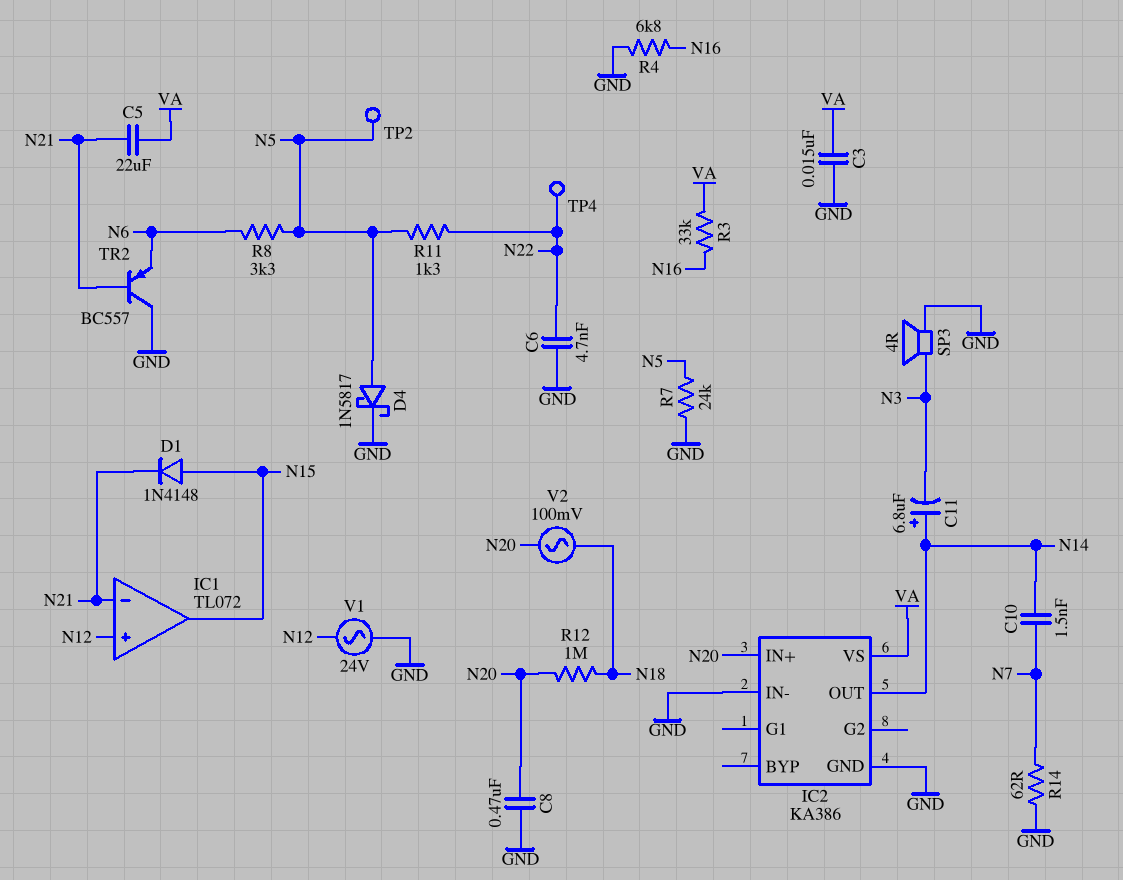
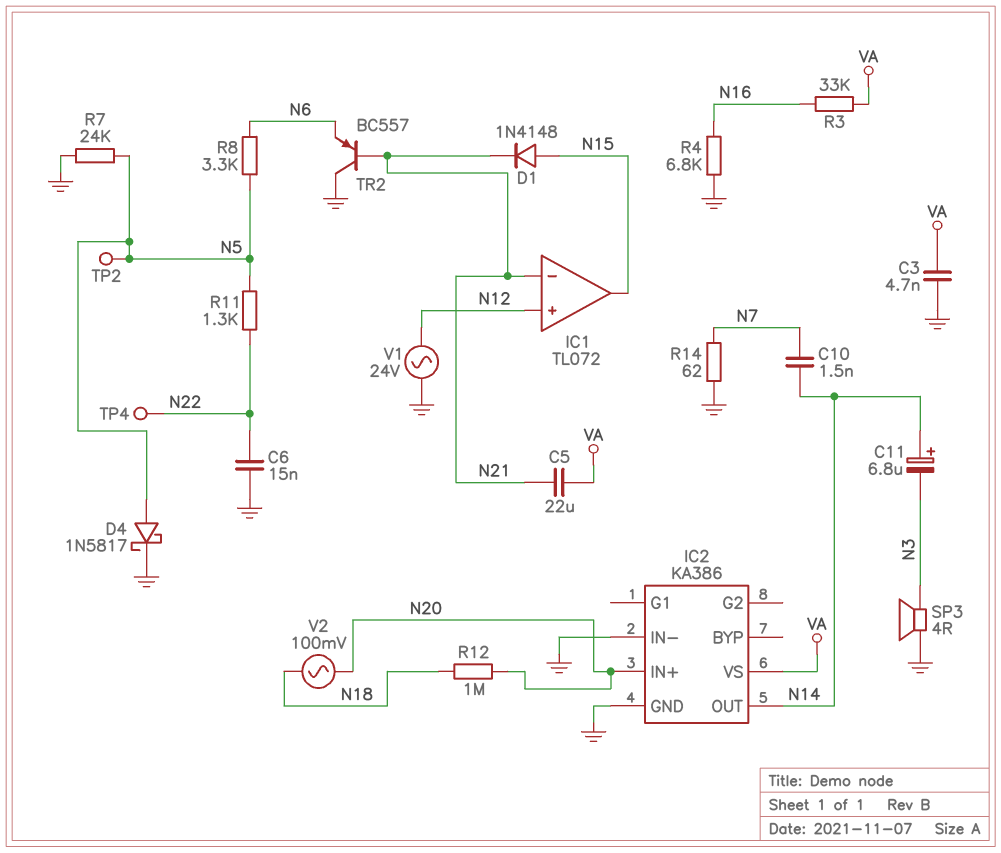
C3: 15nF (GND, VA) -> 4.7nF (GND, VA)
C6: 4.7nF (GND, N22) -> 15nF (GND, N22)
C8: 470nF (GND, N20) -> none

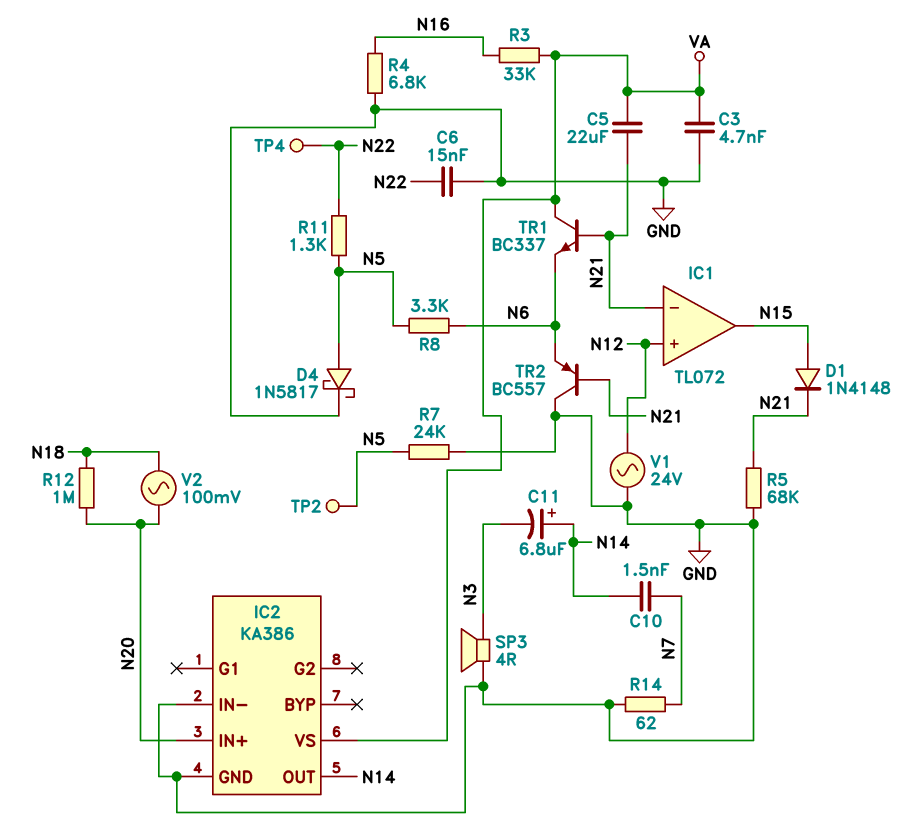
R5: none -> 68k (GND, N21)
TR1: none -> NPN BC337 (B N21, C VA, E N6)

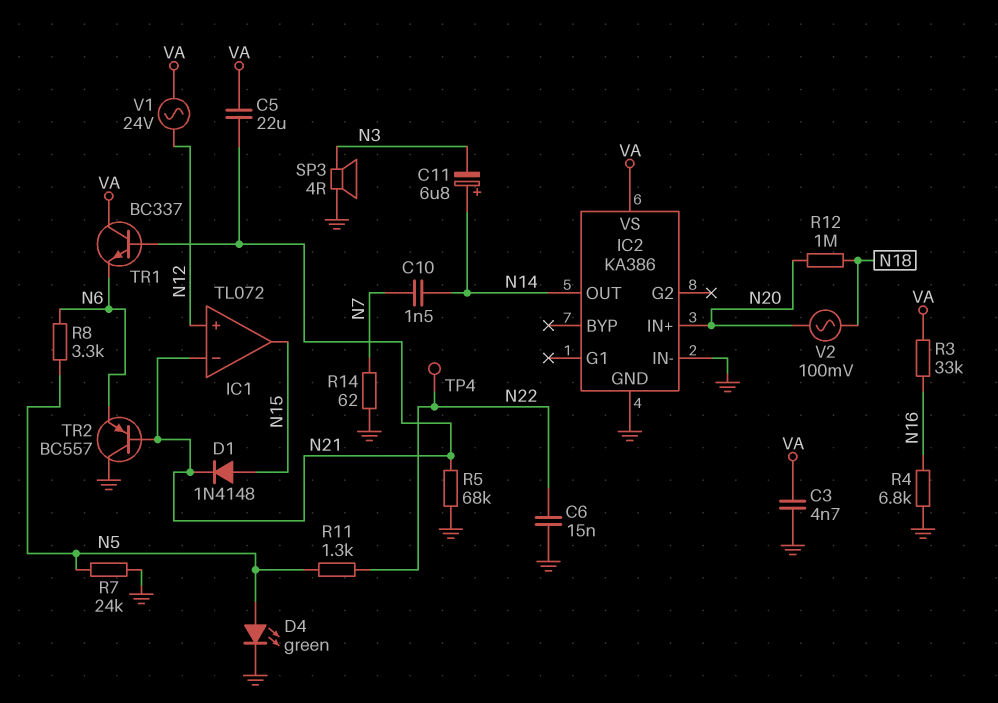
D4: schottky 1N5817 (A N5, K GND) -> LED green (A N5, K GND)
TP2: test point (N5) -> none
V1: AC 24V (GND, N12) -> AC 24V (N12, VA)

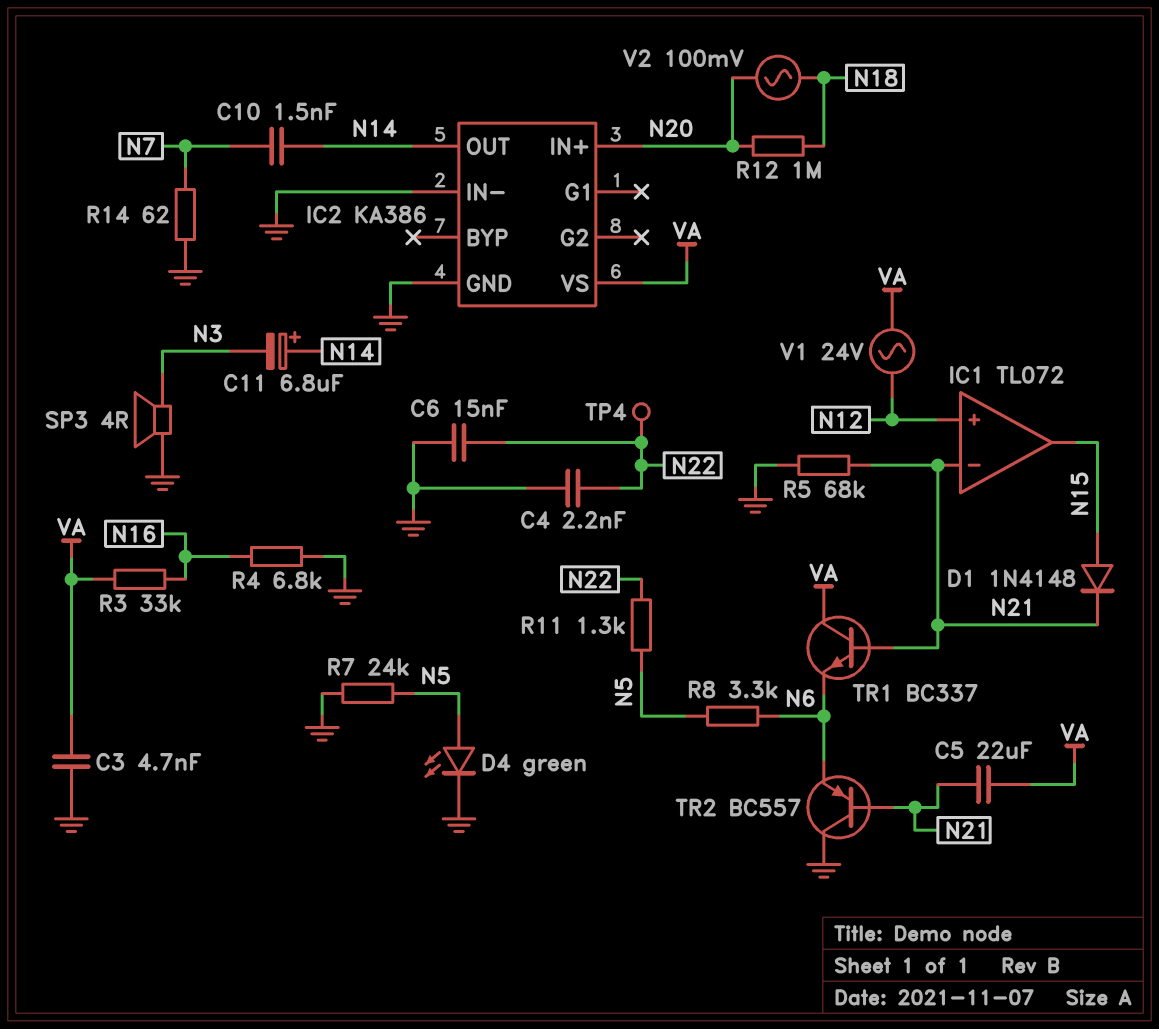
C4: none -> 2.2nF (GND, N22)

